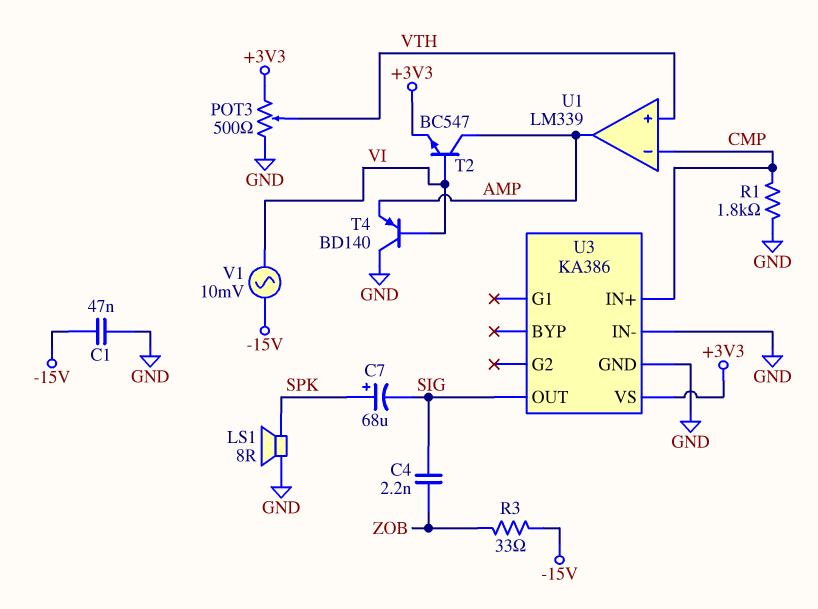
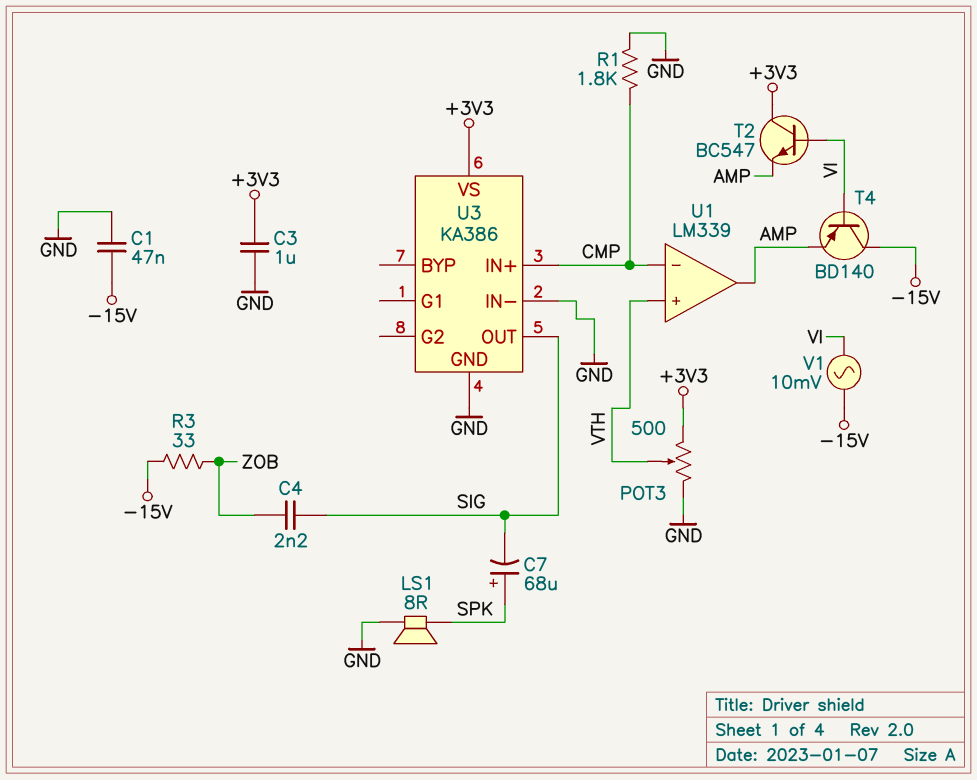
C3: none -> 1uF (+3V3, GND)
T2: NPN BC547 (B VI, C AMP, E +3V3) -> NPN BC547 (B VI, C +3V3, E AMP)
T4: PNP BD140 (B VI, C GND, E AMP) -> PNP BD140 (B VI, C -15V, E AMP)

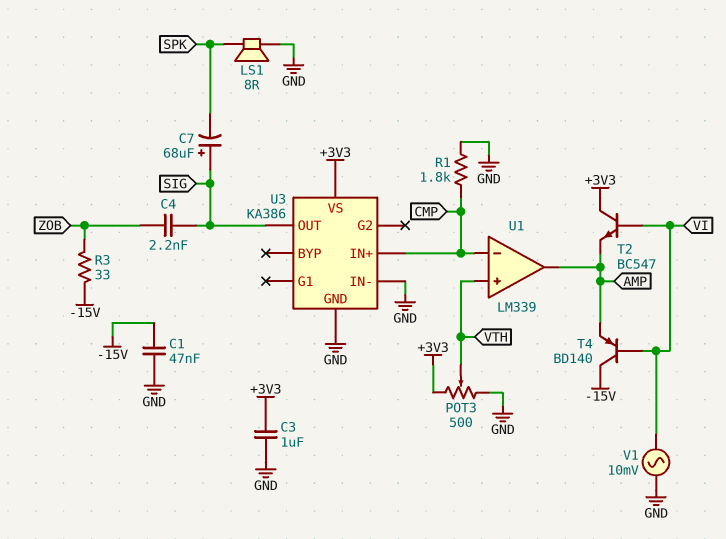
C7: 68uF (plus SPK, minus SIG) -> 68uF (plus SIG, minus SPK)
V1: AC 10mV (-15V, VI) -> AC 10mV (GND, VI)

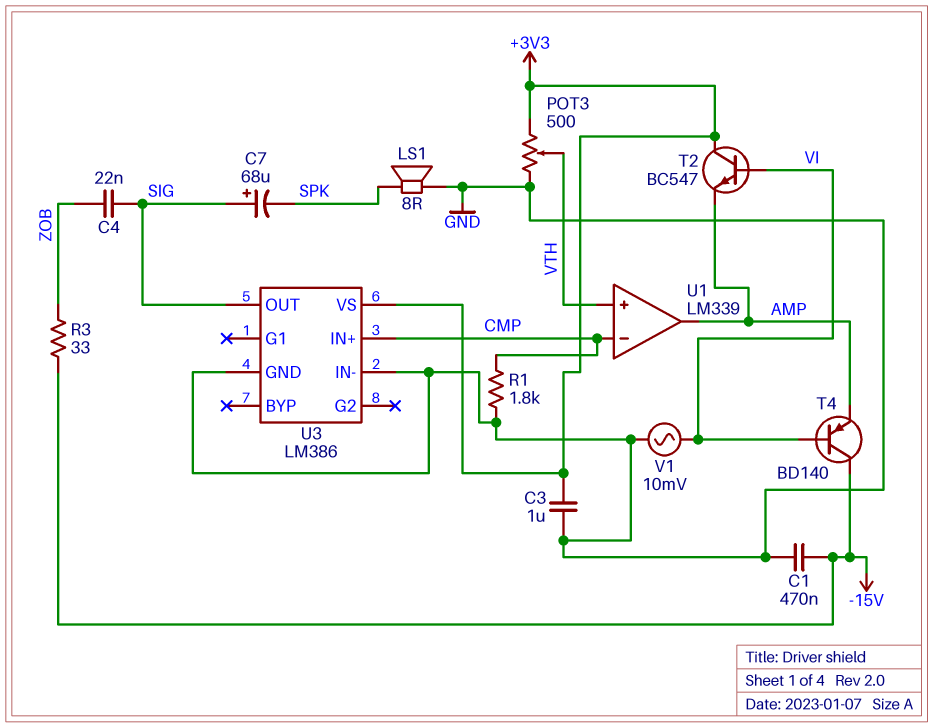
C1: 47nF (-15V, GND) -> 470nF (-15V, GND)
C4: 2.2nF (SIG, ZOB) -> 22nF (SIG, ZOB)
U3: KA386 -> LM386

